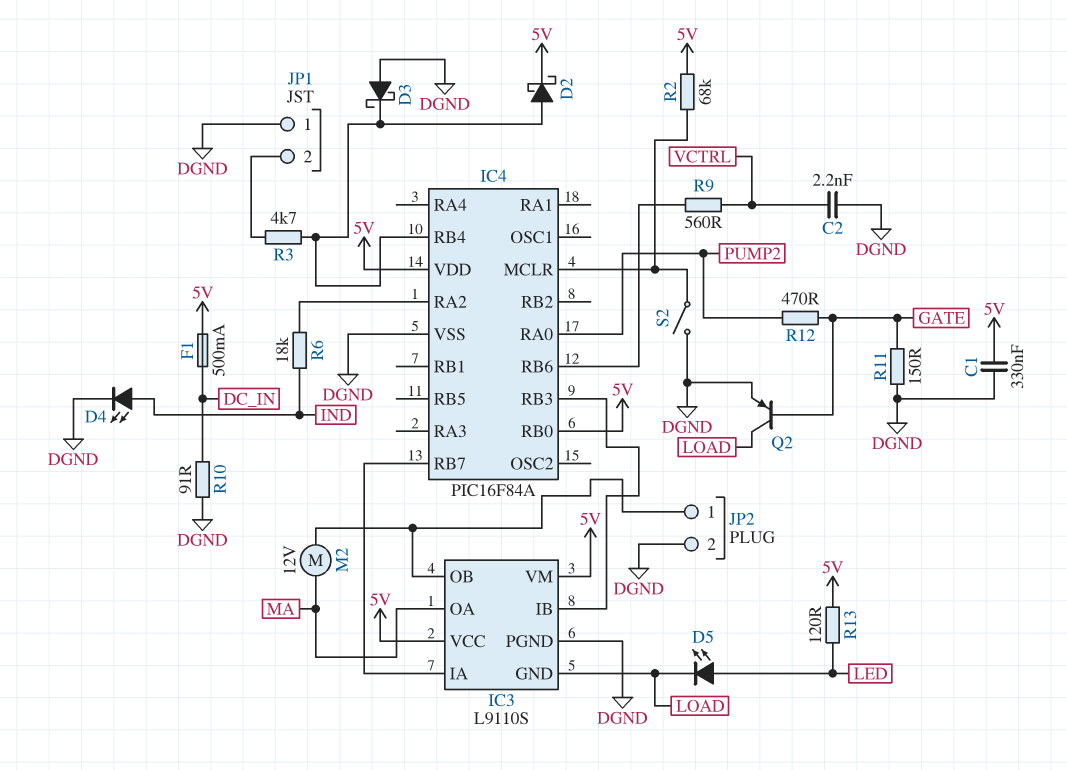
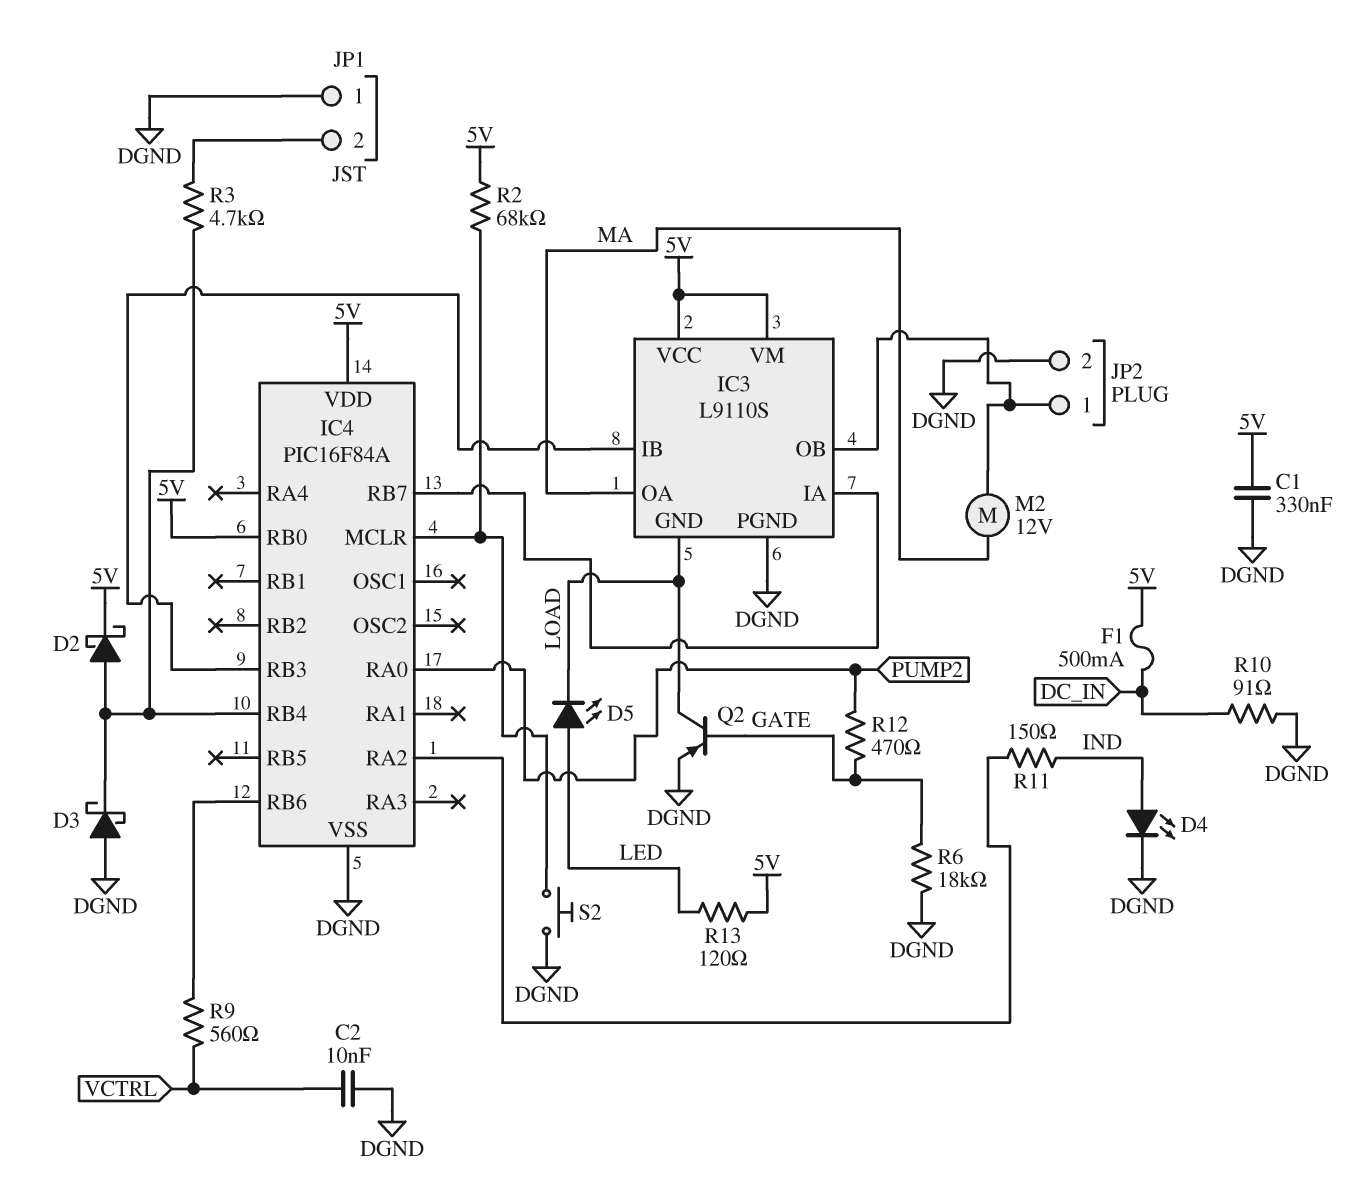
C2: 2.2nF (DGND, VCTRL) -> 10nF (DGND, VCTRL)
R6: 18k (IC4/RA2, IND) -> 18k (DGND, GATE)
R11: 150 (DGND, GATE) -> 150 (IC4/RA2, IND)
S2: switch (DGND, IC4/MCLR) -> button (DGND, IC4/MCLR)

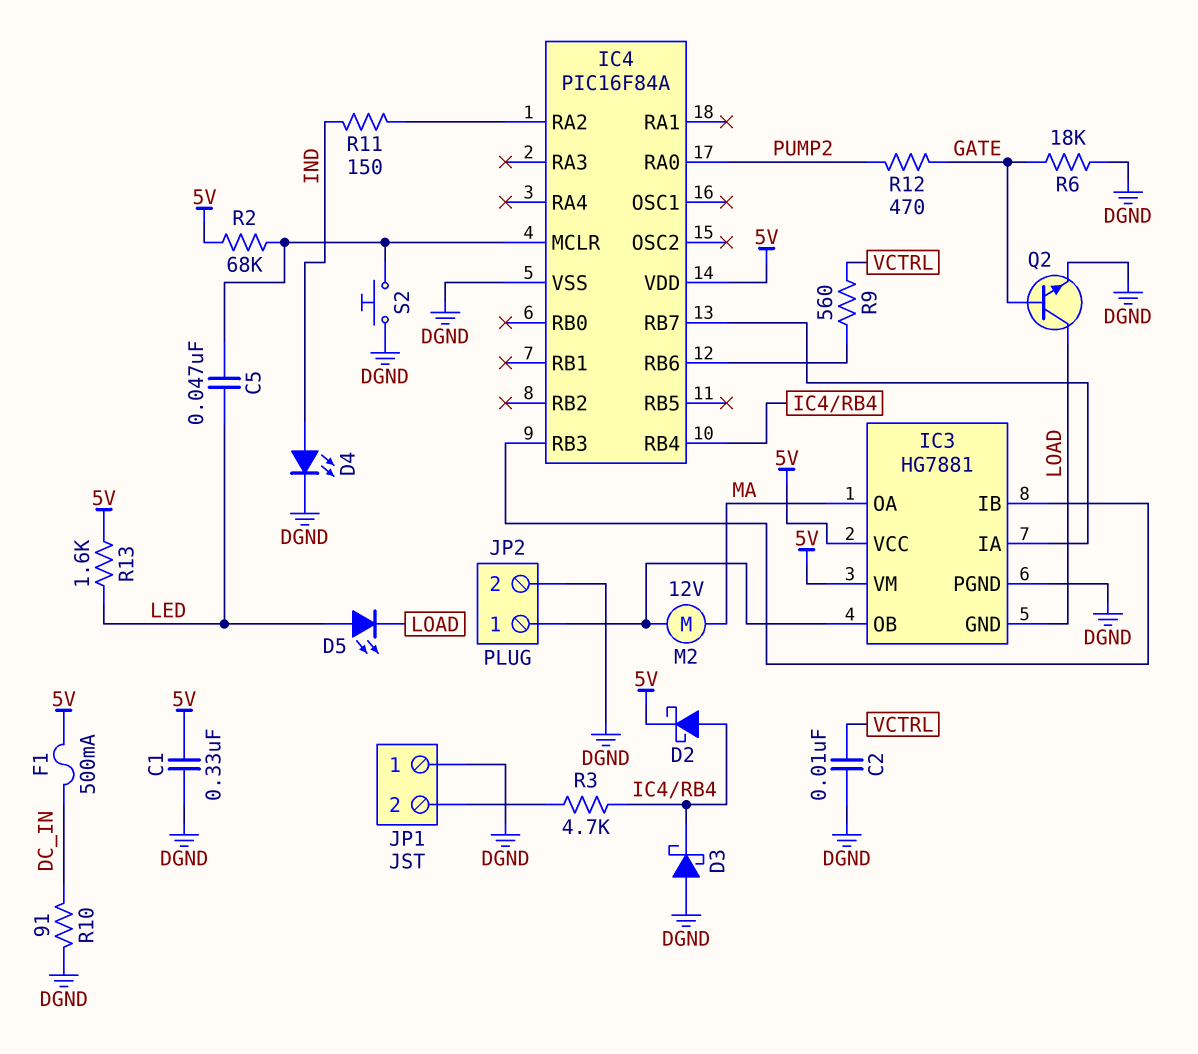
C5: none -> 47nF (IC4/MCLR, LED)
IC3: L9110S -> HG7881
IC4 pin RB0: 5V -> none
Q2: PNP (B GATE, C LOAD, E DGND) -> NPN (B GATE, C LOAD, E DGND)
R13: 120 (5V, LED) -> 1.6k (5V, LED)

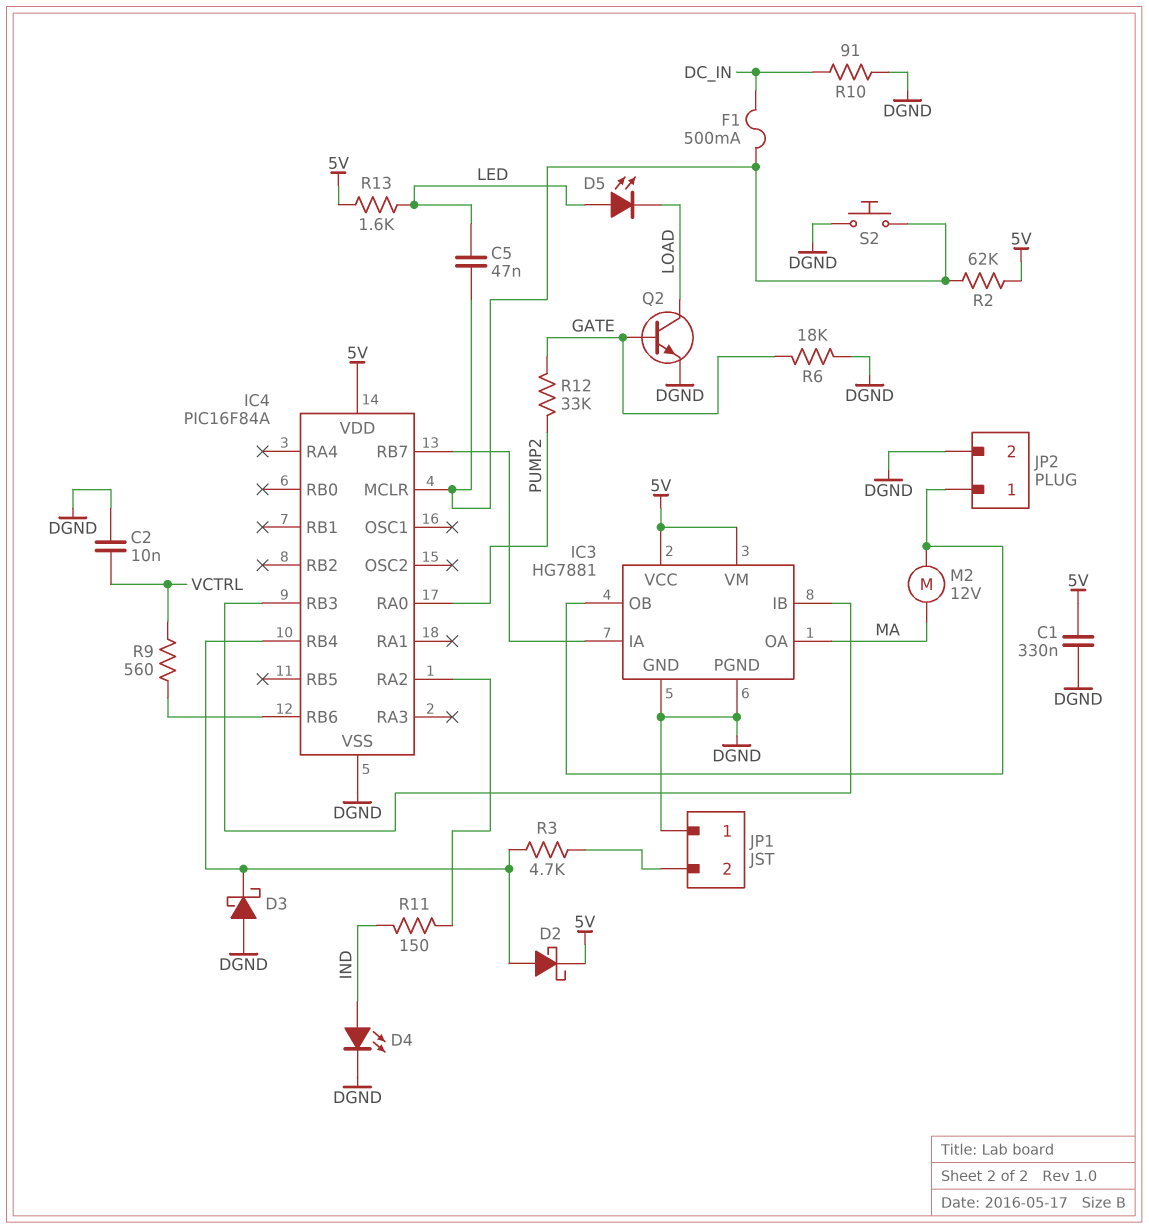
F1: 500mA (5V, DC_IN) -> 500mA (DC_IN, IC4/MCLR)
IC3 pin GND: LOAD -> DGND
R2: 68k (5V, IC4/MCLR) -> 62k (5V, IC4/MCLR)
R12: 470 (GATE, PUMP2) -> 33k (GATE, PUMP2)

